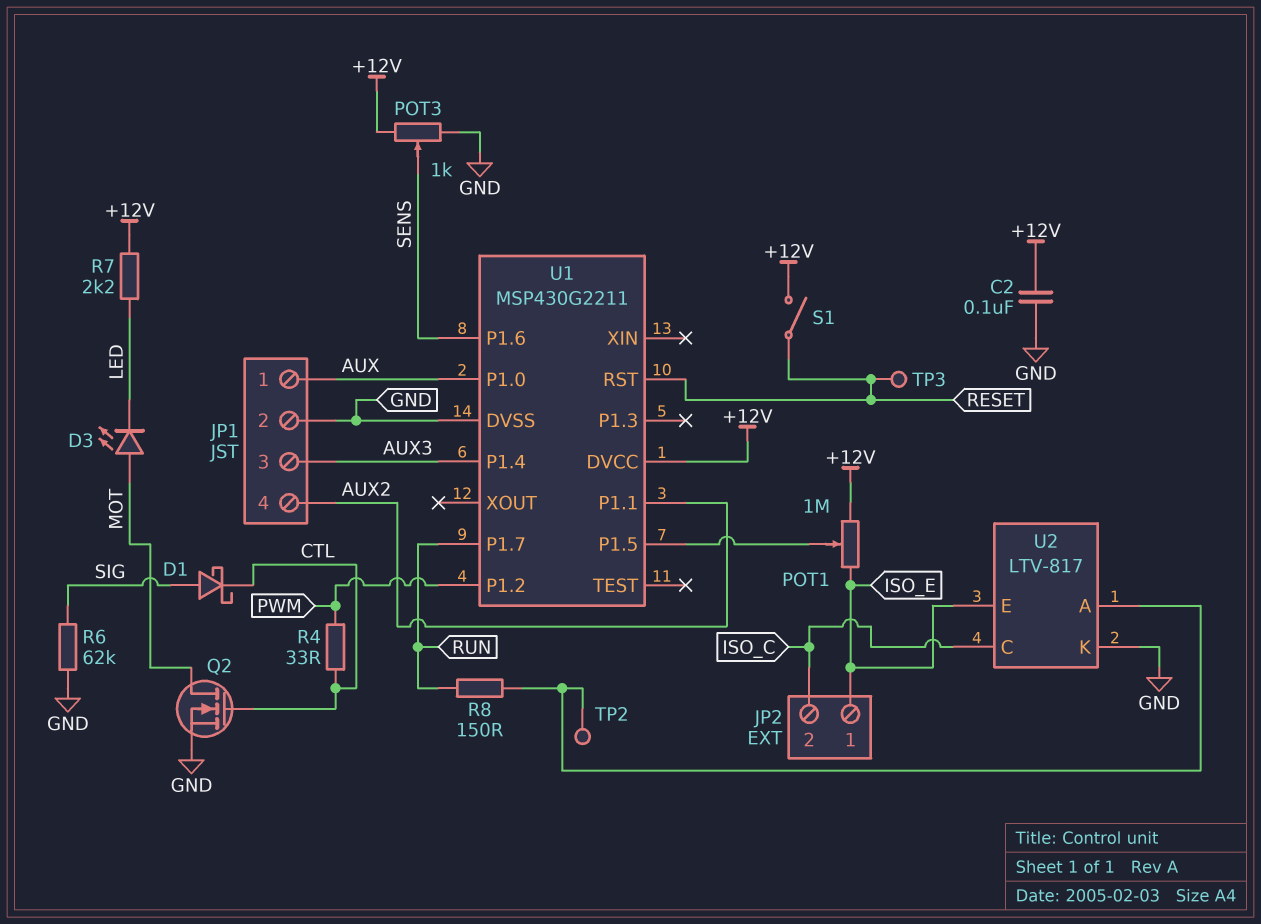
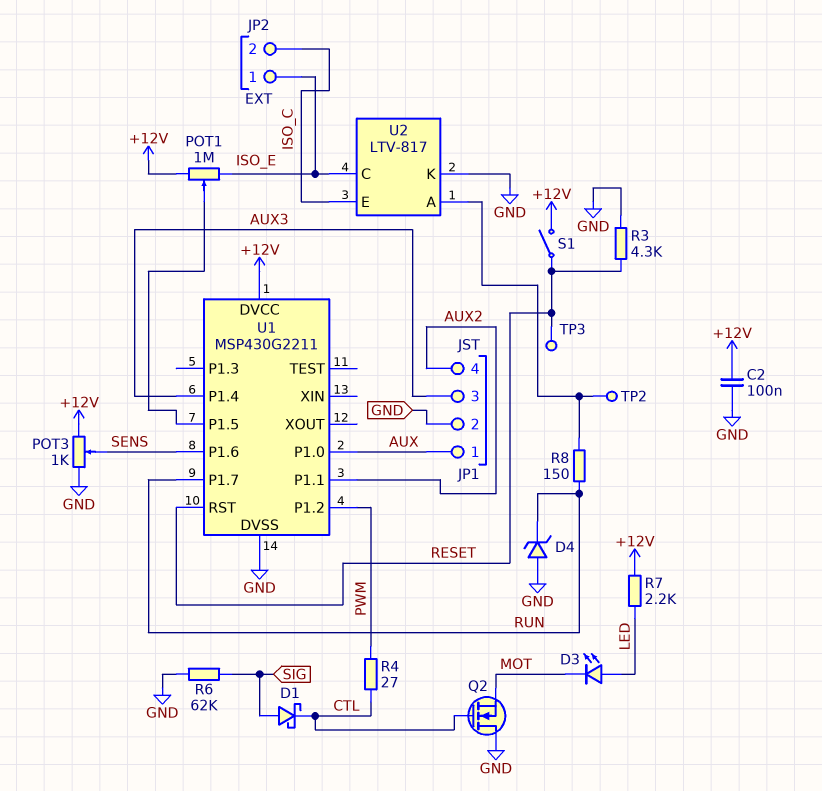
D3: LED (A MOT, K LED) -> LED (A LED, K MOT)
D4: none -> zener (A GND, K RUN)
Q2: NMOS (G CTL, D MOT, S GND) -> NMOS (G CTL, D GND, S MOT)
R3: none -> 4.3k (GND, RESET)
R4: 33 (CTL, PWM) -> 27 (CTL, PWM)
U2 pin C: ISO_C -> ISO_E
U2 pin E: ISO_E -> ISO_C

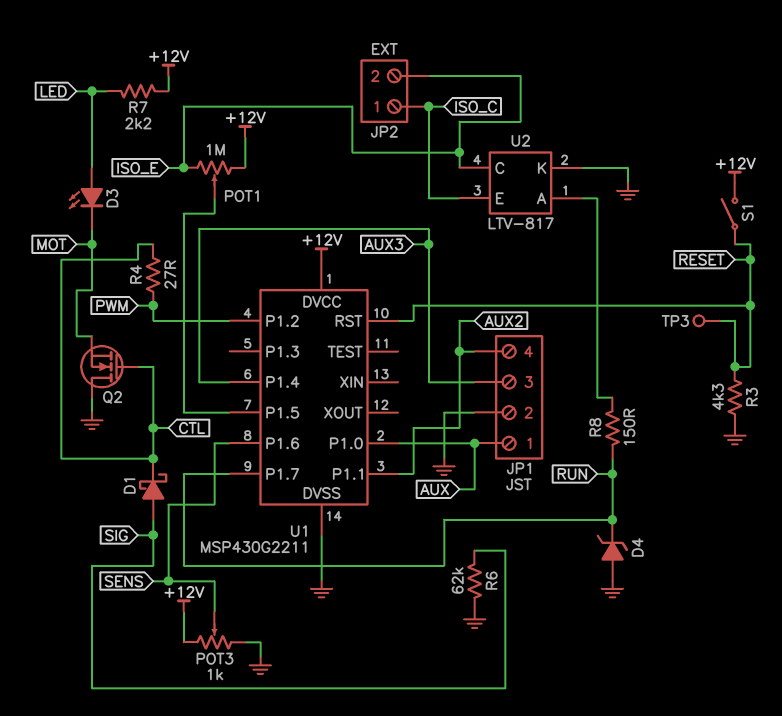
C2: 100nF (+12V, GND) -> none
JP2 pin 1: ISO_E -> ISO_C
JP2 pin 2: ISO_C -> ISO_E
TP2: test point (U2/A) -> none

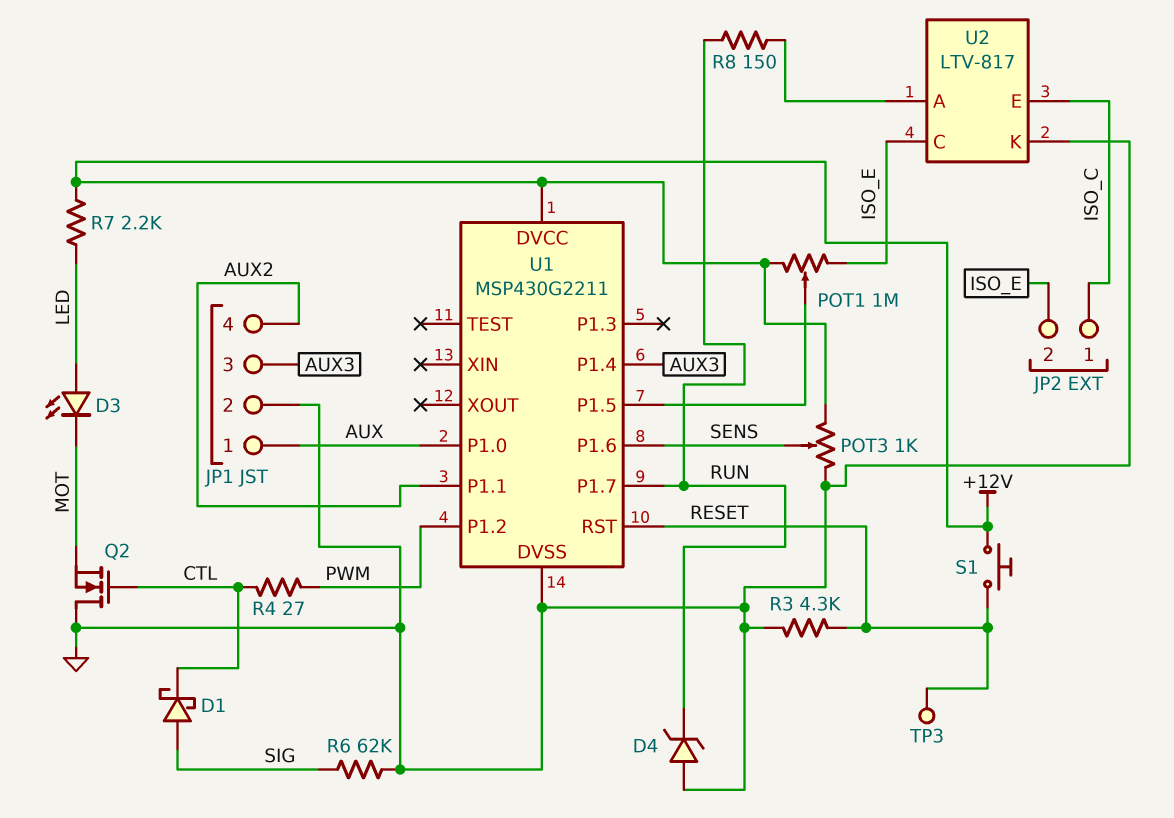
S1: switch (+12V, RESET) -> button (+12V, RESET)

